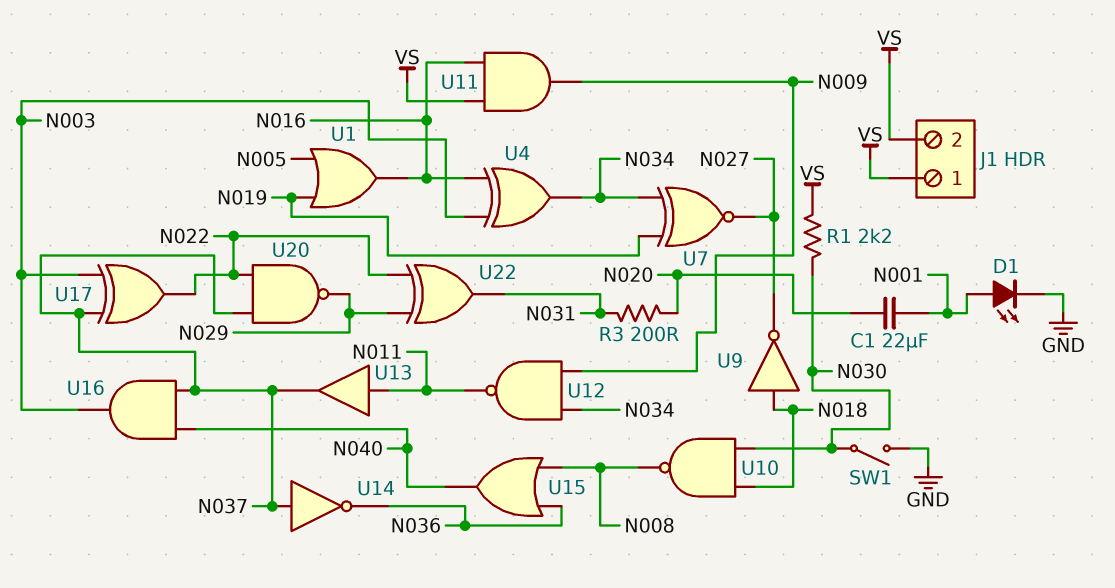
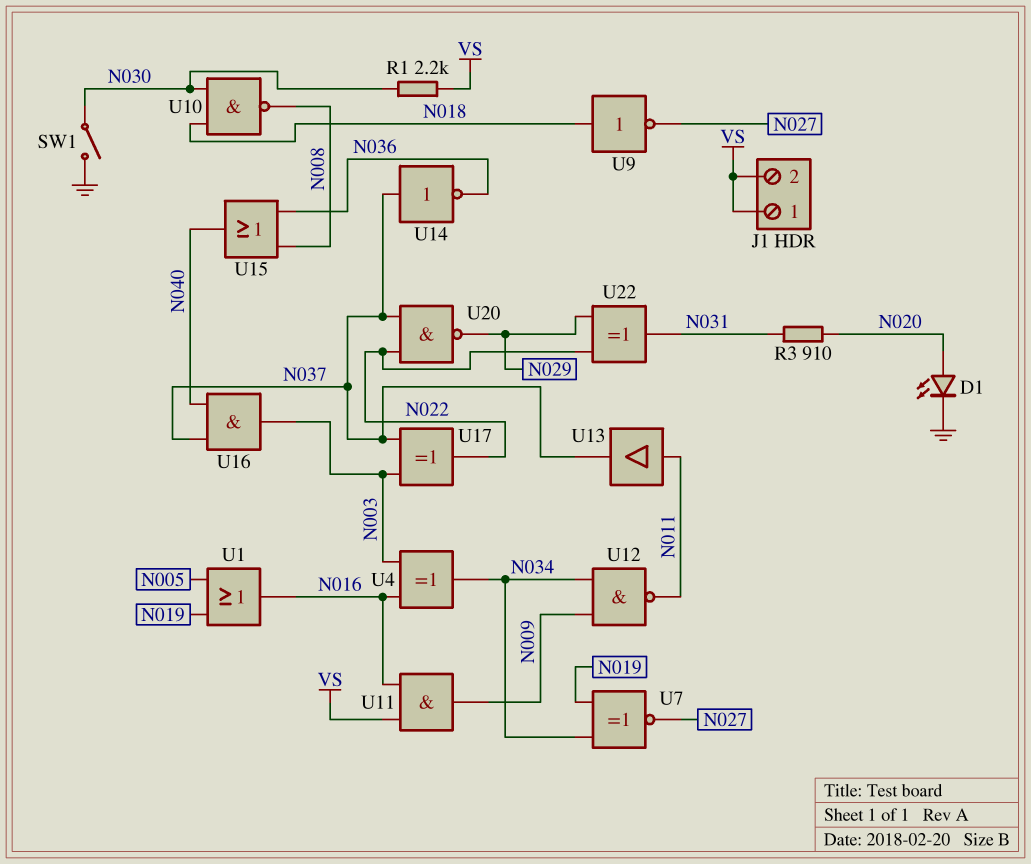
C1: 22uF (N001, N020) -> none
D1: LED (A N001, K GND) -> LED (A N020, K GND)
R3: 200 (N020, N031) -> 910 (N020, N031)

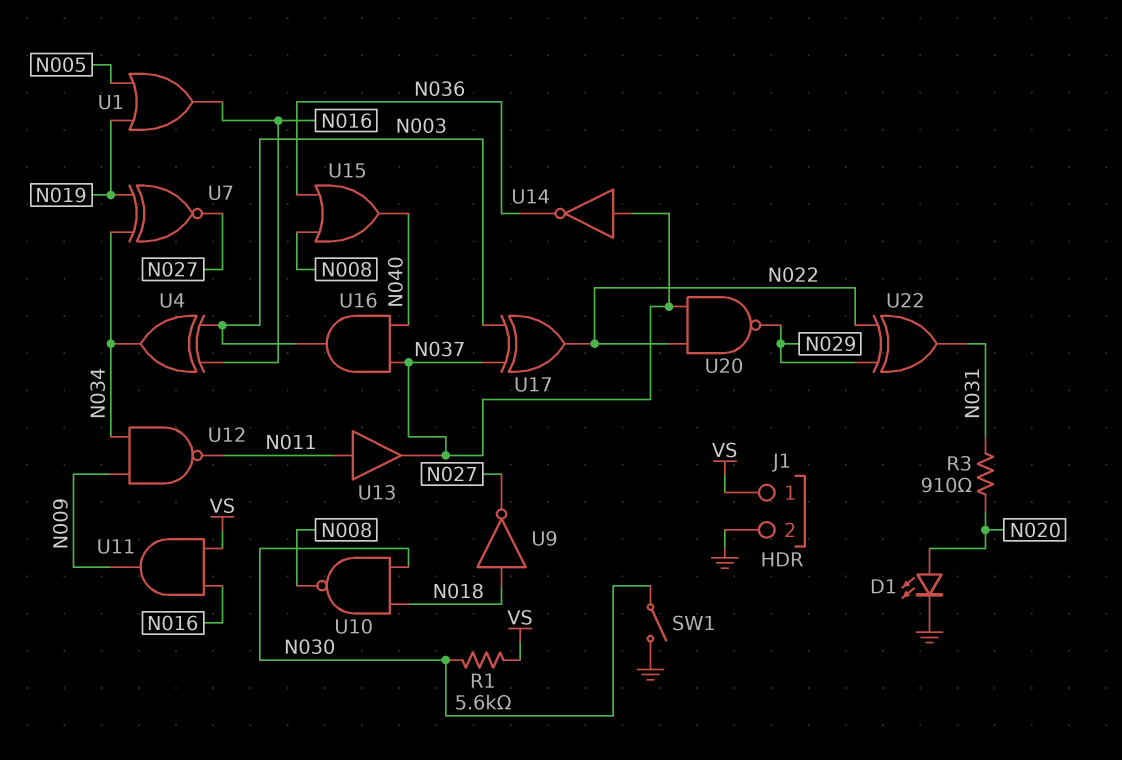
J1 pin 2: VS -> GND
R1: 2.2k (N030, VS) -> 5.6k (N030, VS)

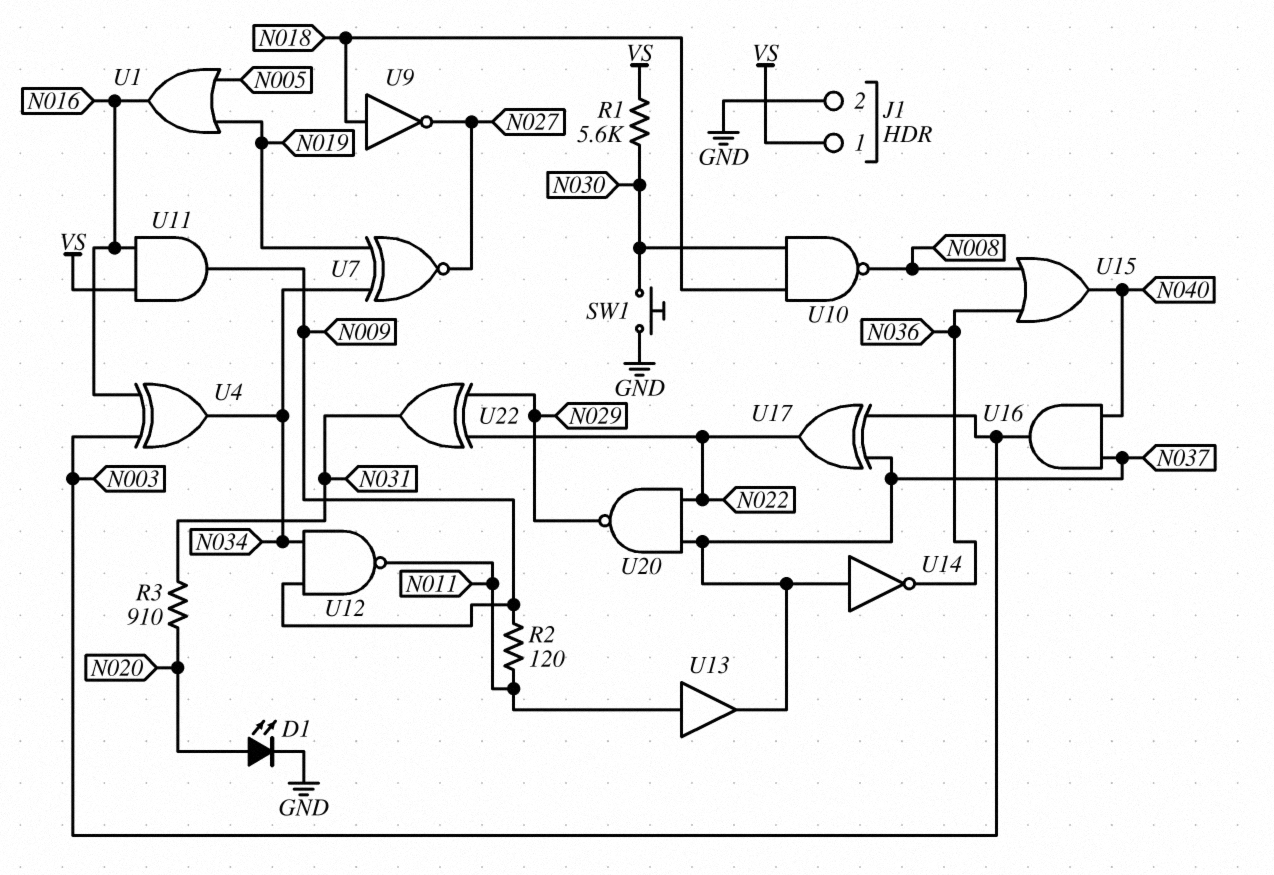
R2: none -> 120 (N009, N011)
SW1: switch (GND, N030) -> button (GND, N030)

